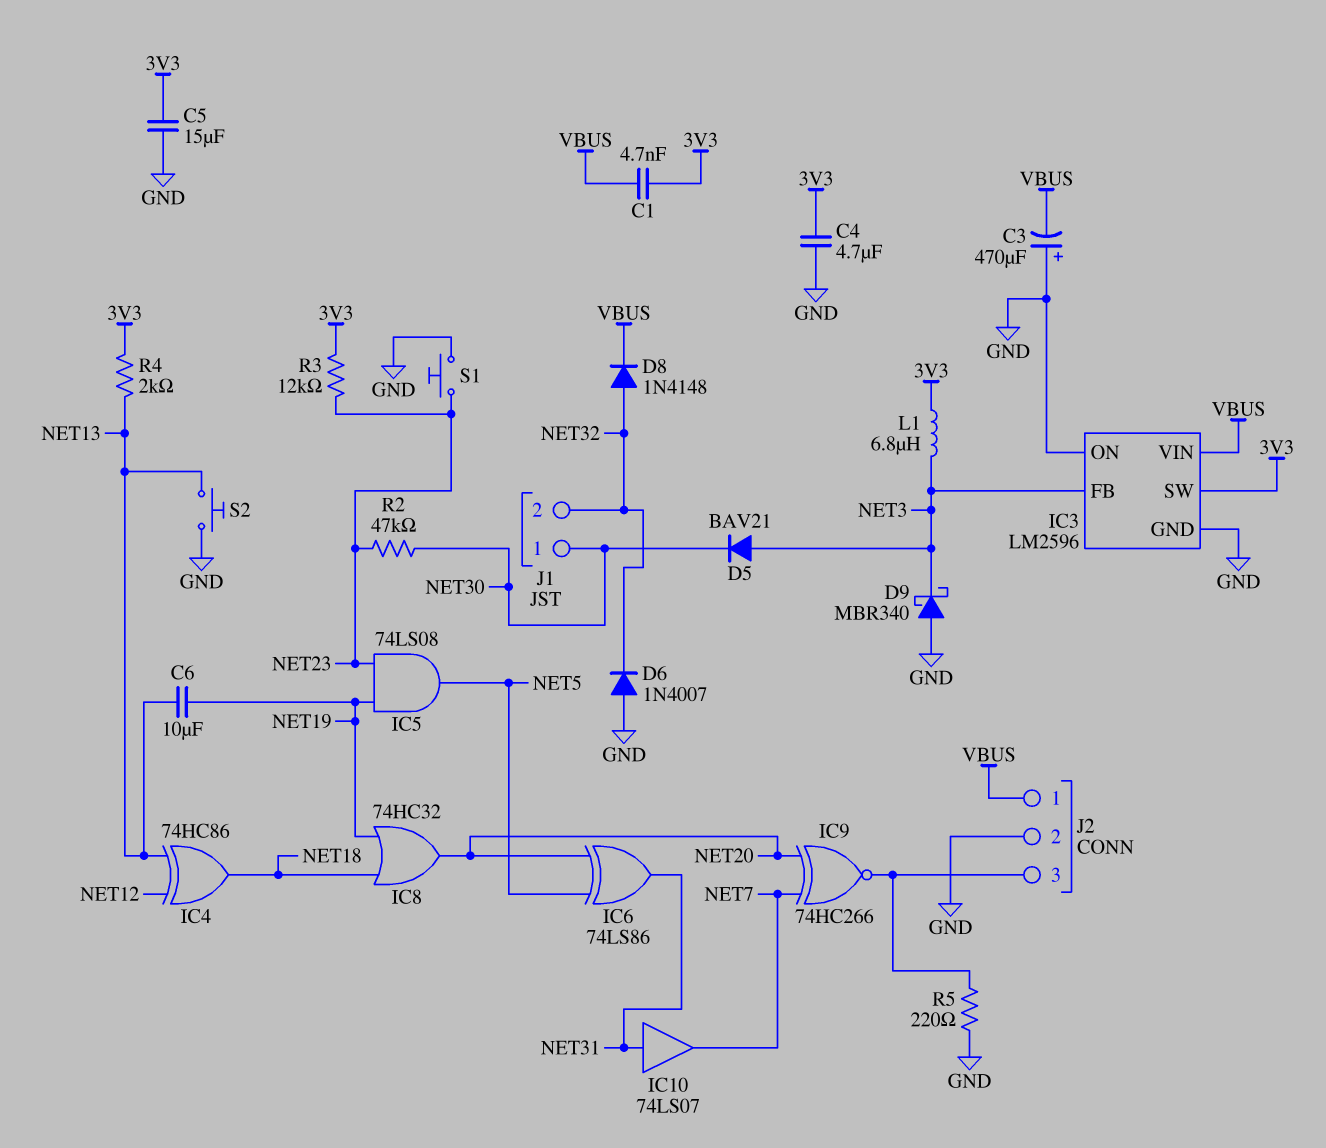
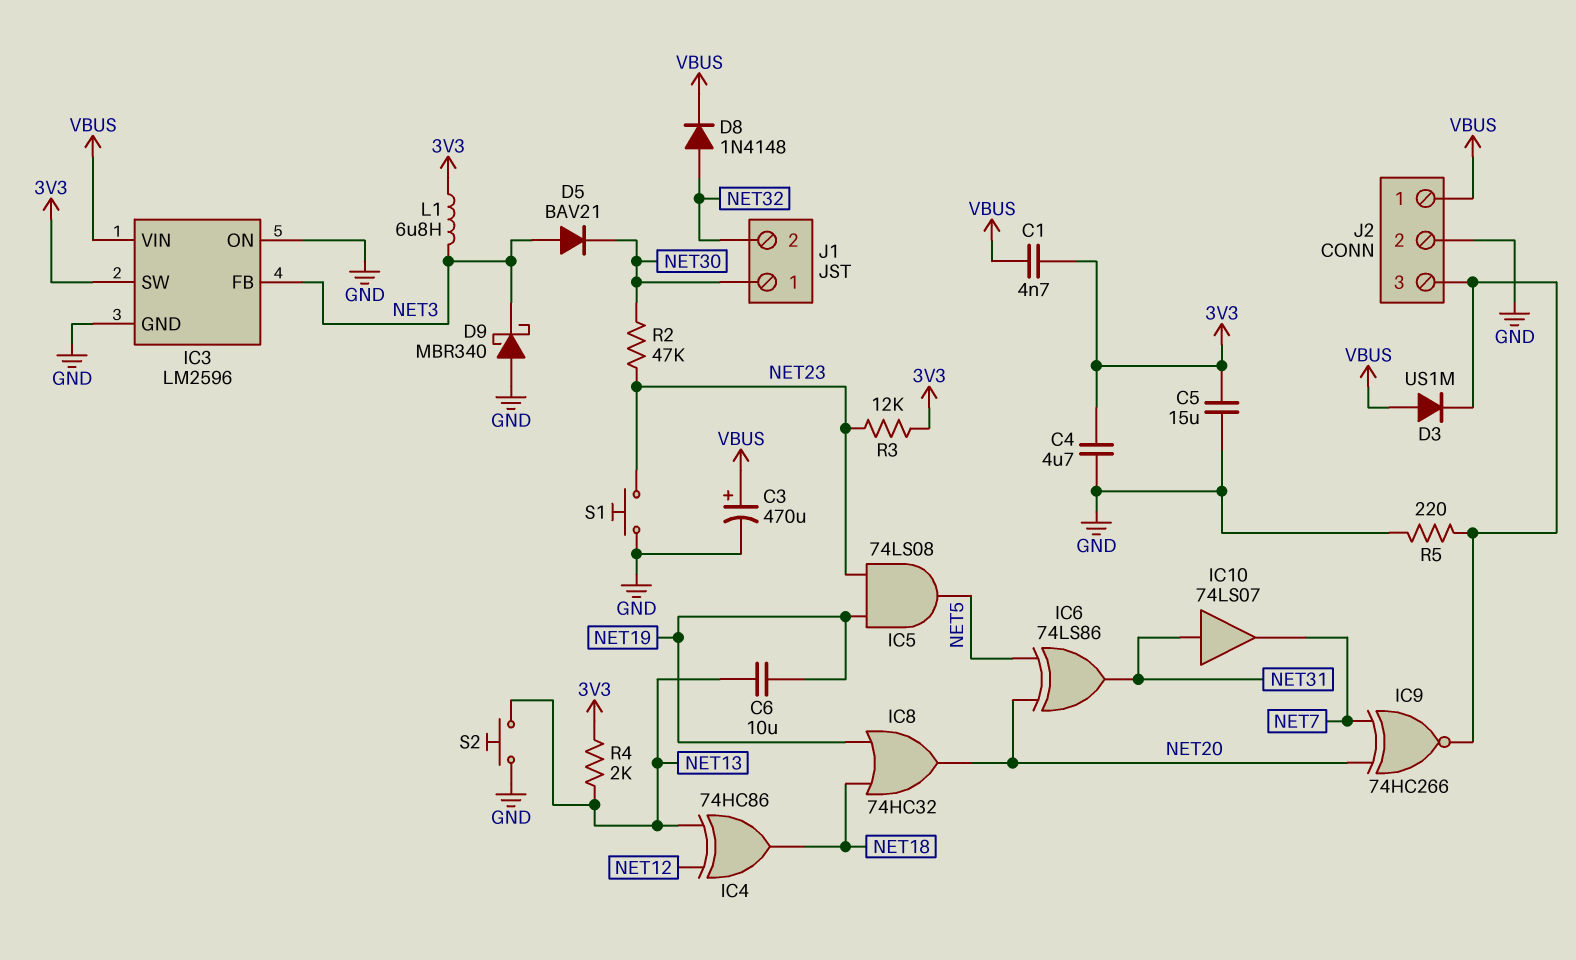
C3: 470uF (plus GND, minus VBUS) -> 470uF (plus VBUS, minus GND)
D3: none -> diode US1M (A VBUS, K J2/3)
D6: diode 1N4007 (A GND, K NET32) -> none

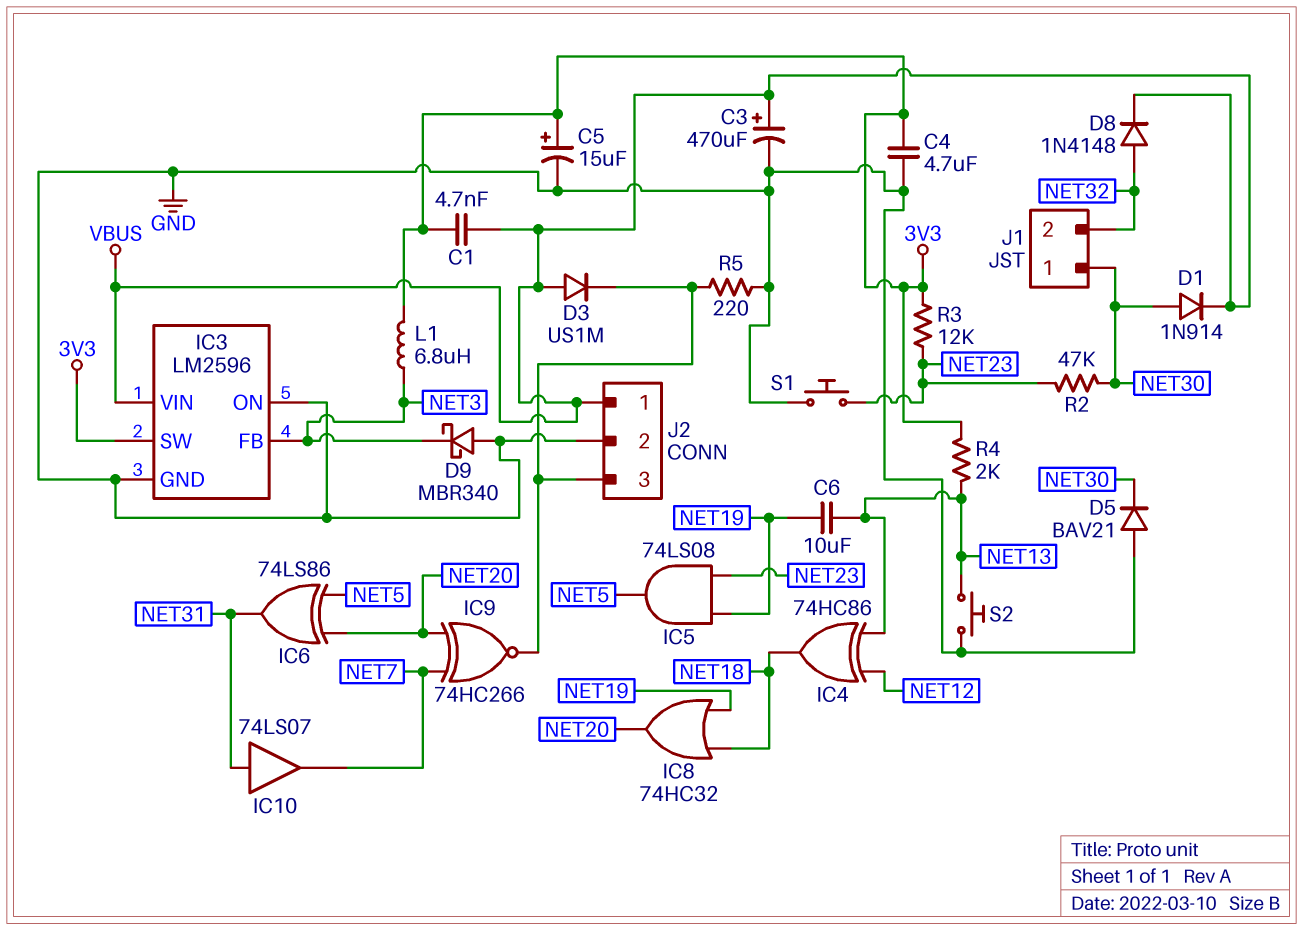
C5: 15uF (3V3, GND) -> 15uF (plus 3V3, minus GND)
D1: none -> diode 1N914 (A NET30, K VBUS)
D5: diode BAV21 (A NET3, K NET30) -> diode BAV21 (A GND, K NET30)

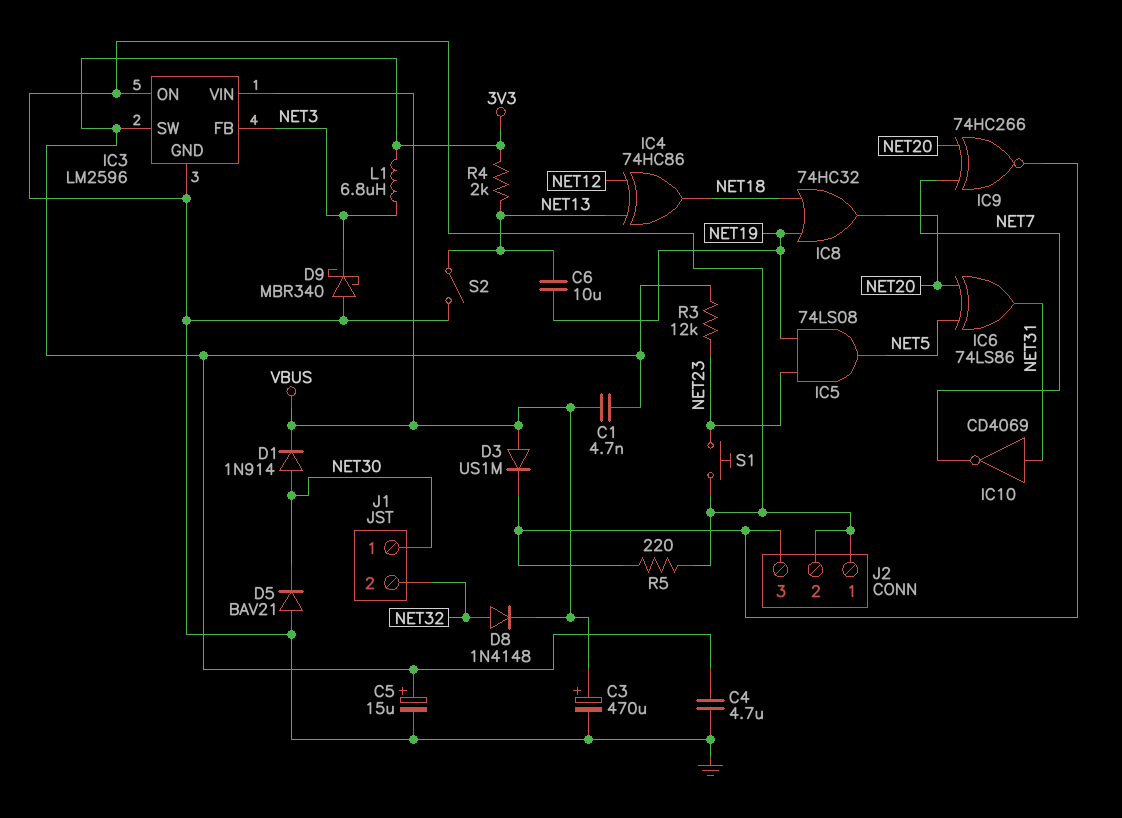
IC10: buffer 74LS07 (in NET31, out NET7) -> NOT CD4069 (in NET31, out NET7)
J2 pin 1: VBUS -> GND
R2: 47k (NET23, NET30) -> none
S2: button (GND, NET13) -> switch (GND, NET13)

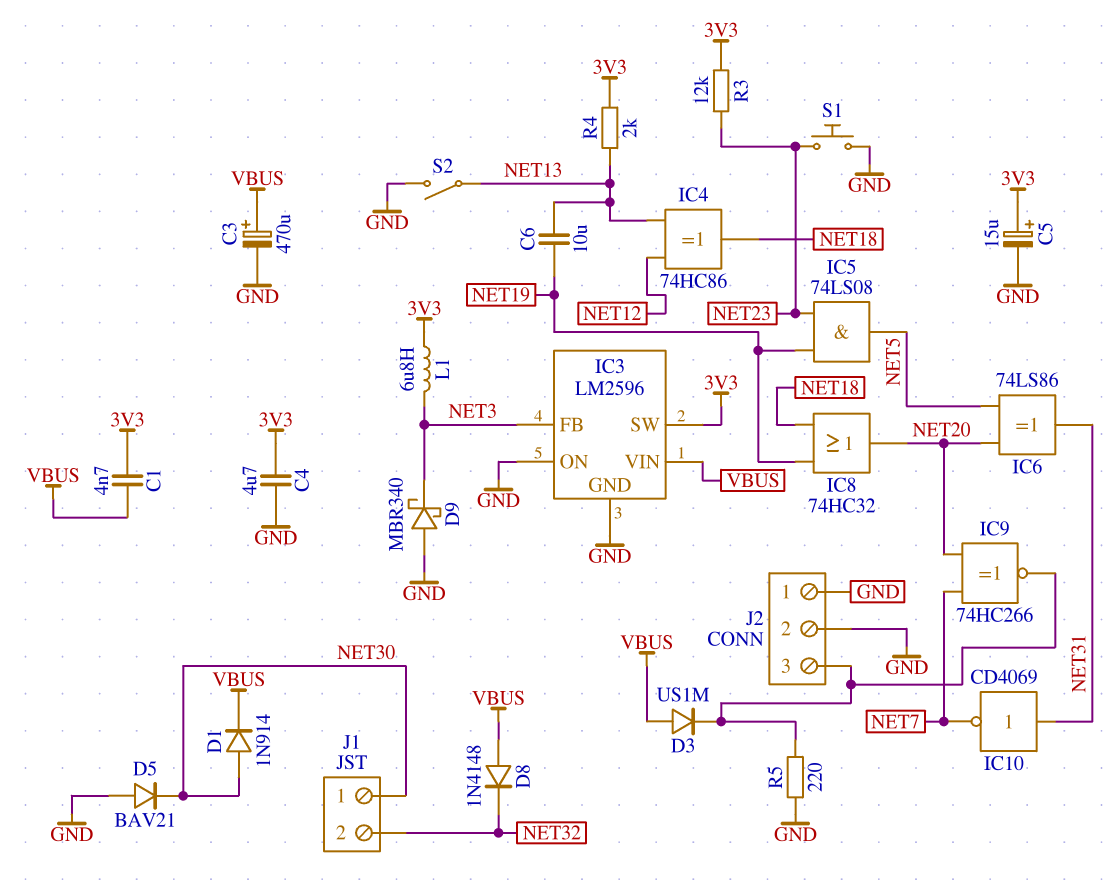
D8: diode 1N4148 (A NET32, K VBUS) -> diode 1N4148 (A VBUS, K NET32)

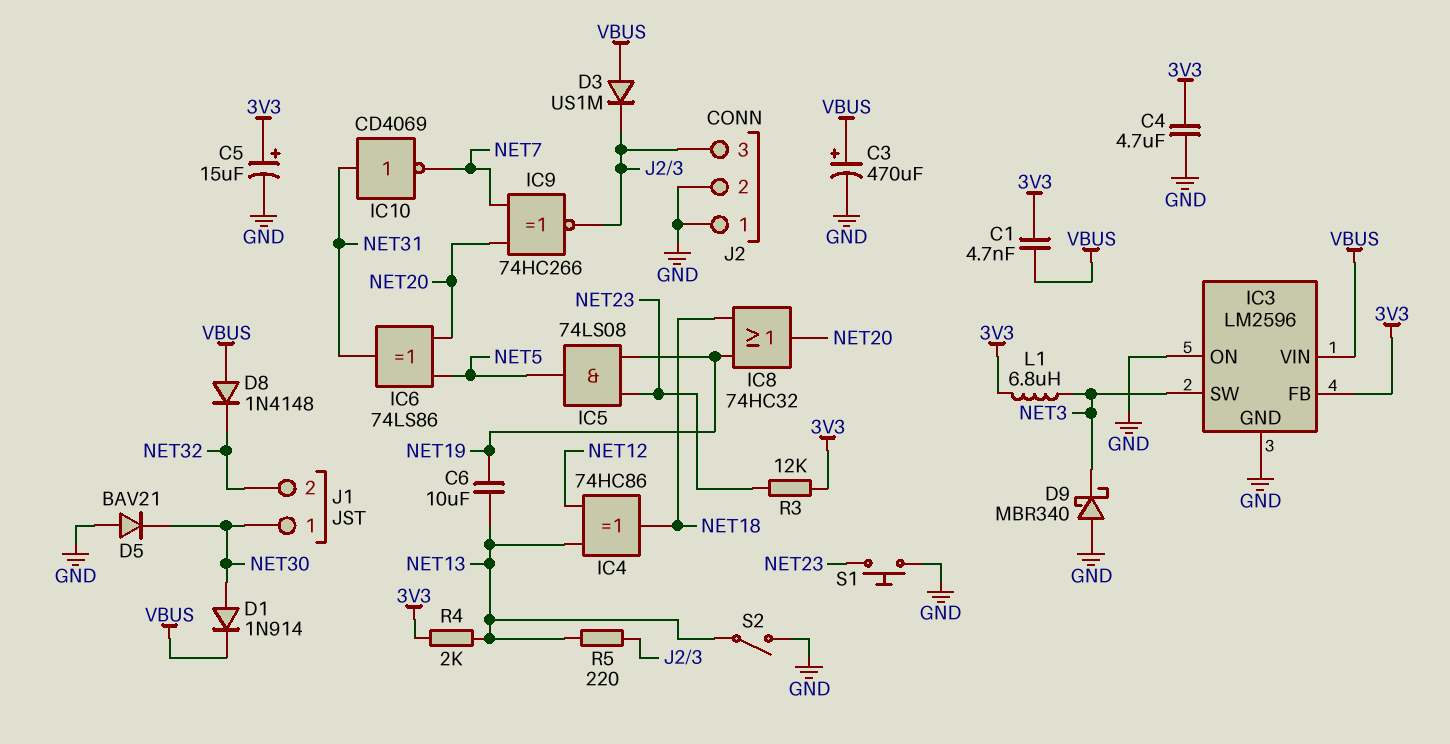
IC3 pin FB: NET3 -> 3V3
IC3 pin SW: 3V3 -> NET3
R5: 220 (GND, J2/3) -> 220 (J2/3, NET13)

